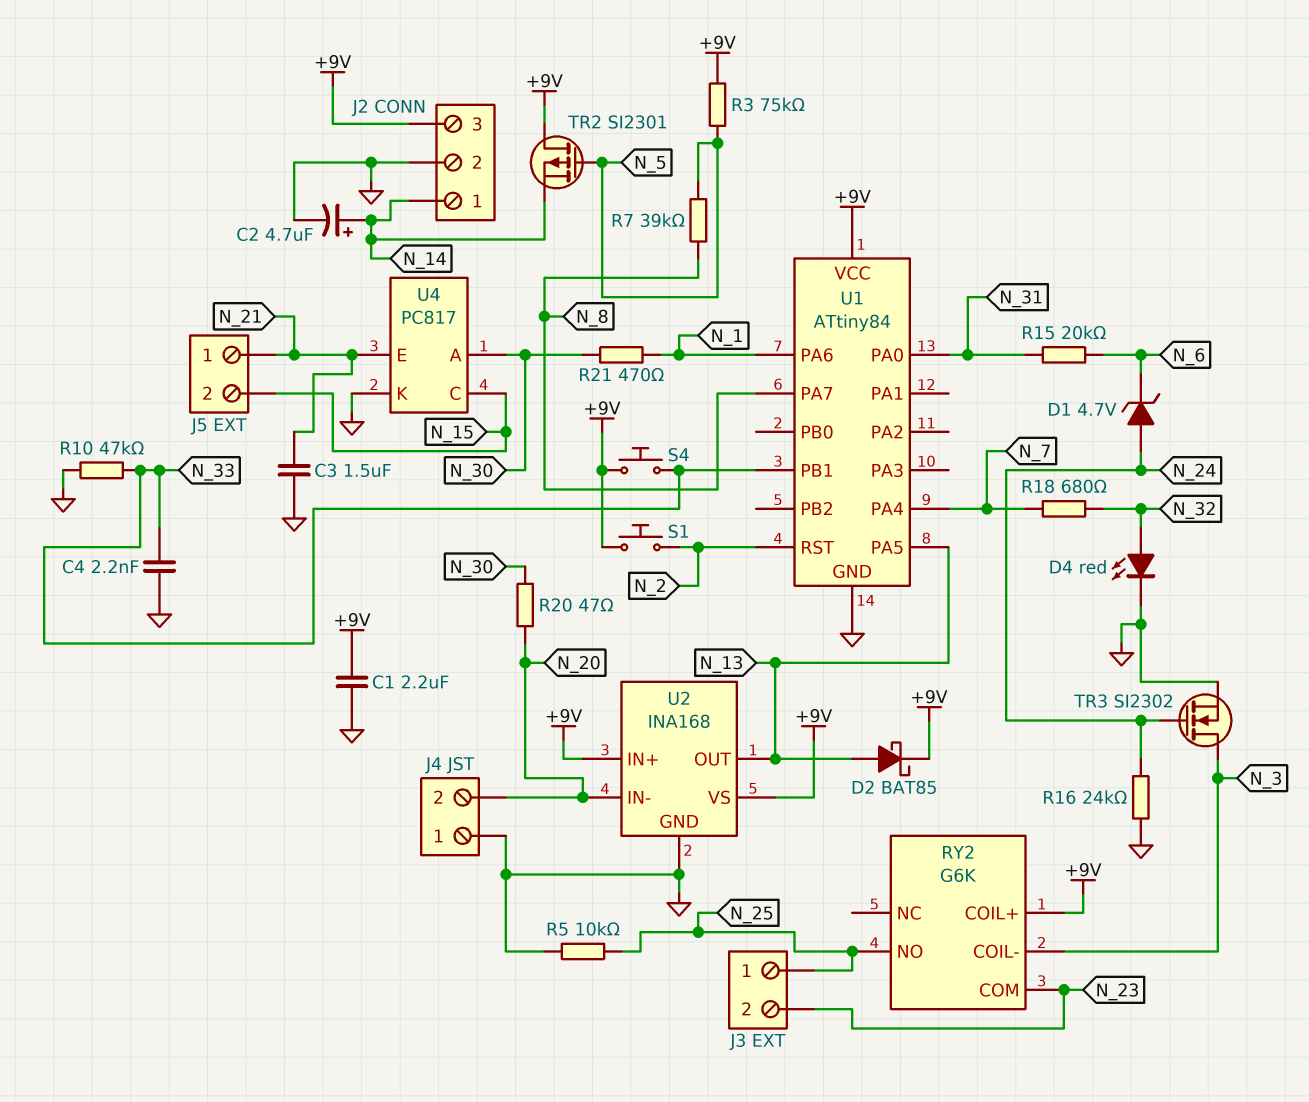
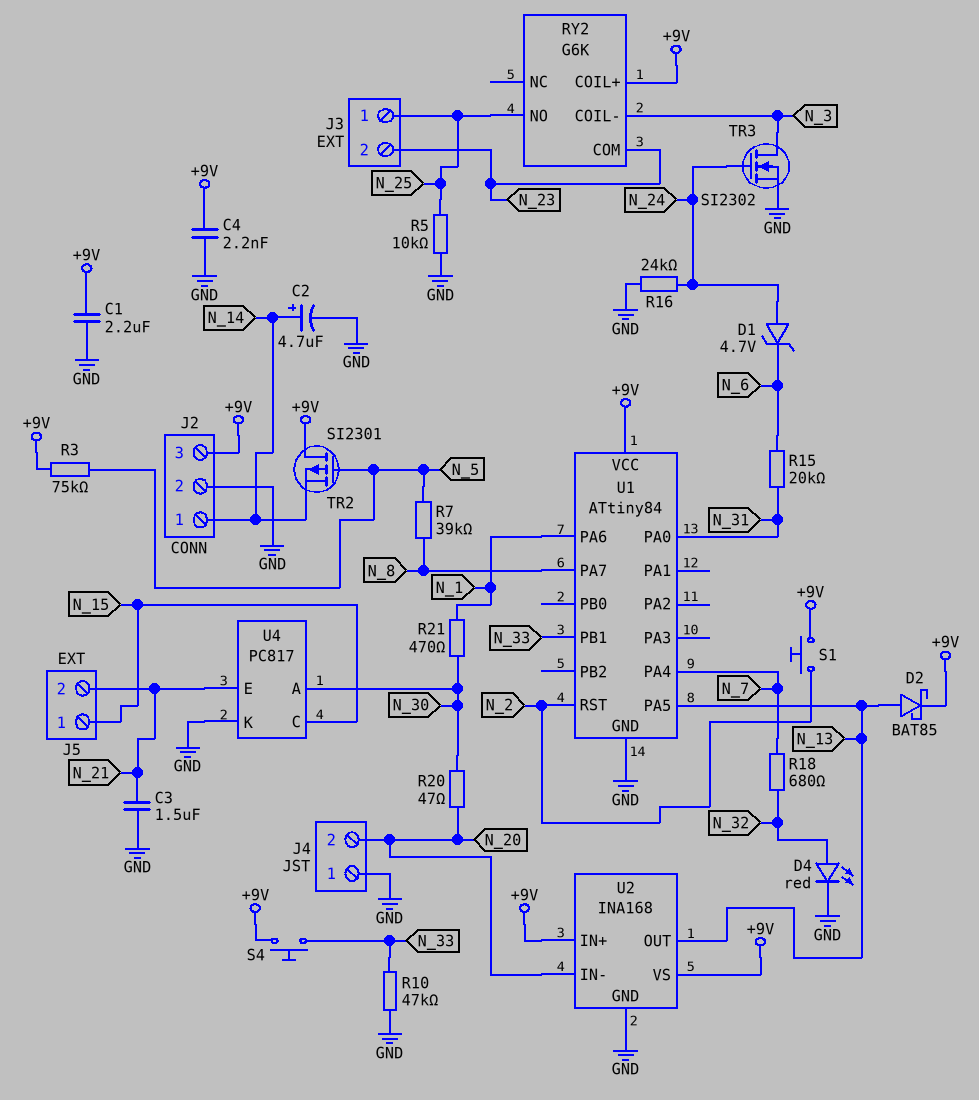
C4: 2.2nF (GND, N_33) -> 2.2nF (+9V, GND)
J5 pin 1: N_21 -> N_15
J5 pin 2: N_15 -> N_21

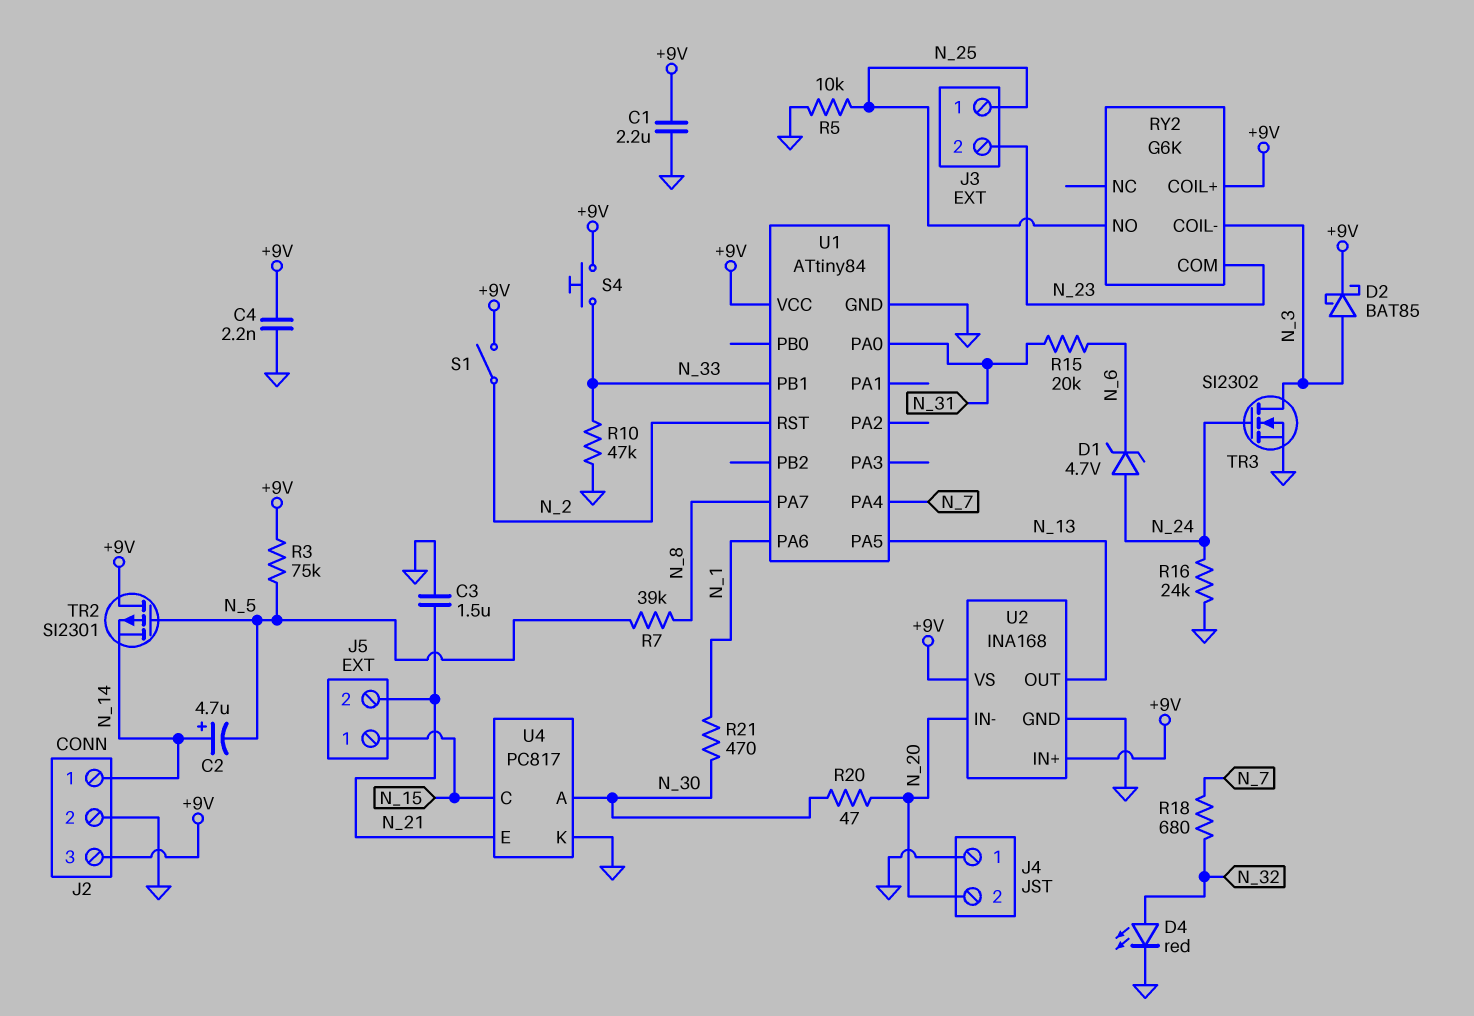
C2: 4.7uF (plus N_14, minus GND) -> 4.7uF (plus N_14, minus N_5)
D2: schottky BAT85 (A N_13, K +9V) -> schottky BAT85 (A N_3, K +9V)
S1: button (+9V, N_2) -> switch (+9V, N_2)

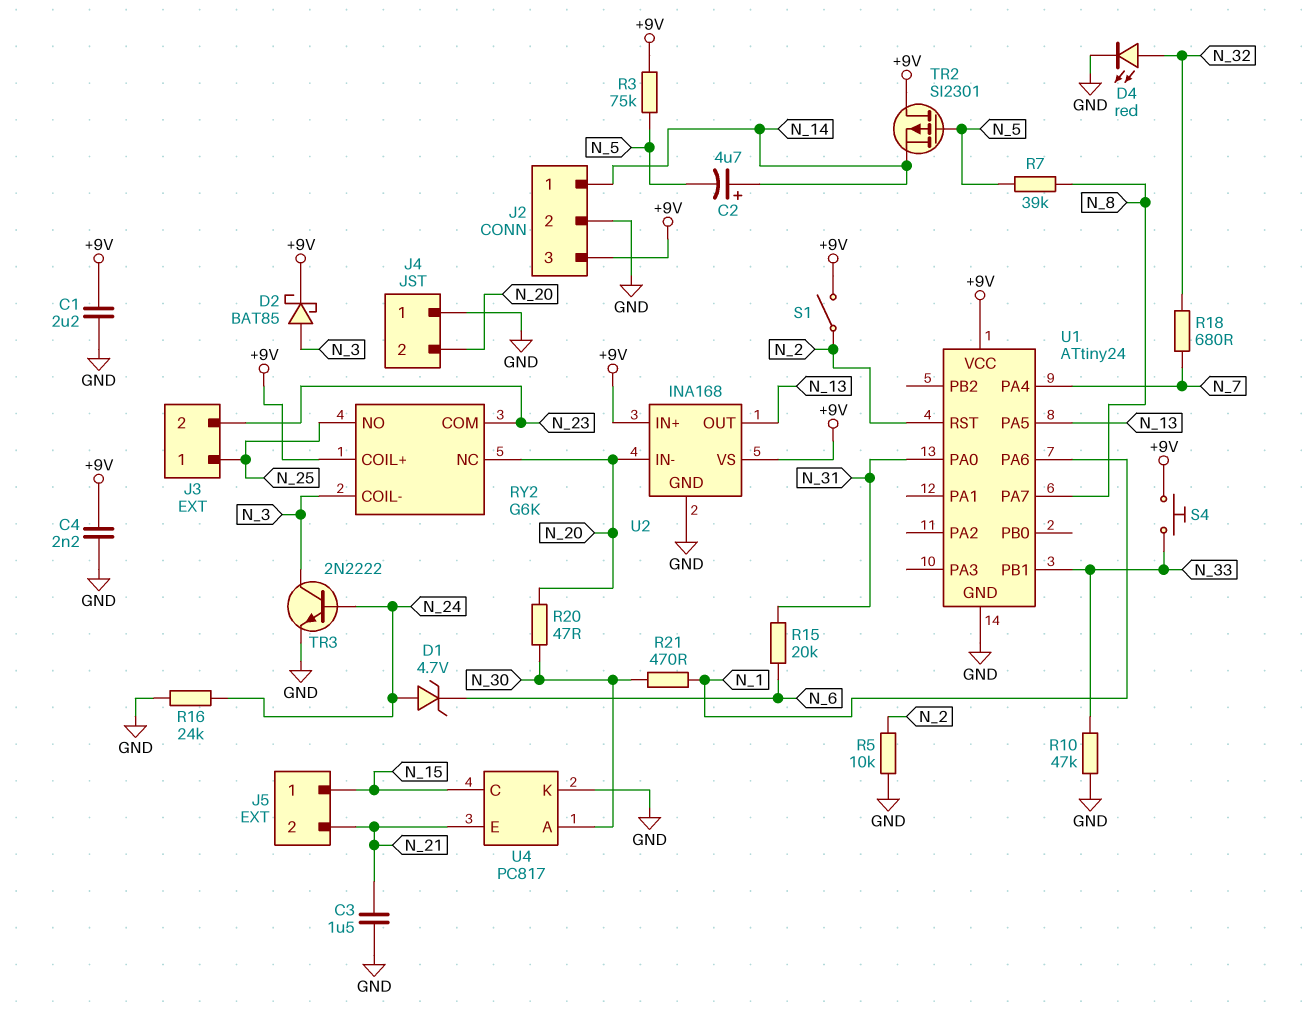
R5: 10k (GND, N_25) -> 10k (GND, N_2)
RY2 pin NC: none -> N_20
TR3: NMOS SI2302 (G N_24, D N_3, S GND) -> NPN 2N2222 (B N_24, C N_3, E GND)
U1: ATtiny84 -> ATtiny24

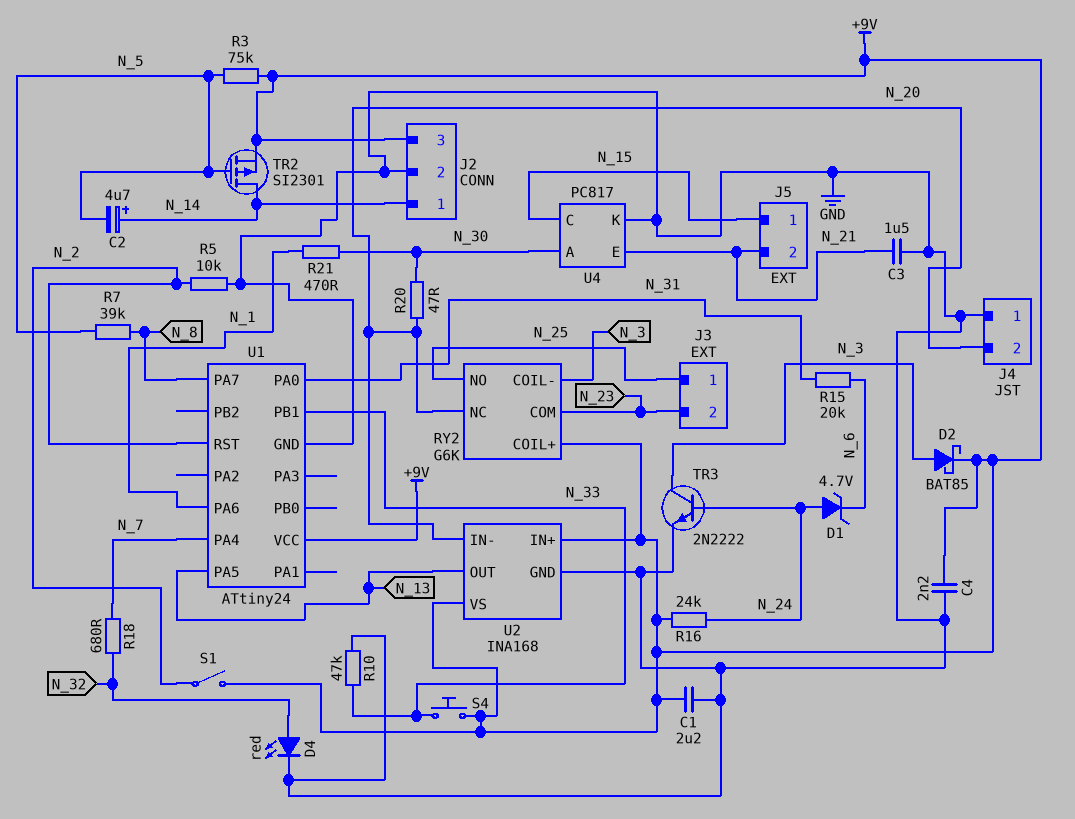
R16: 24k (GND, N_24) -> 24k (+9V, N_24)
TR2: PMOS SI2301 (G N_5, D +9V, S N_14) -> PMOS SI2301 (G N_5, D N_14, S +9V)

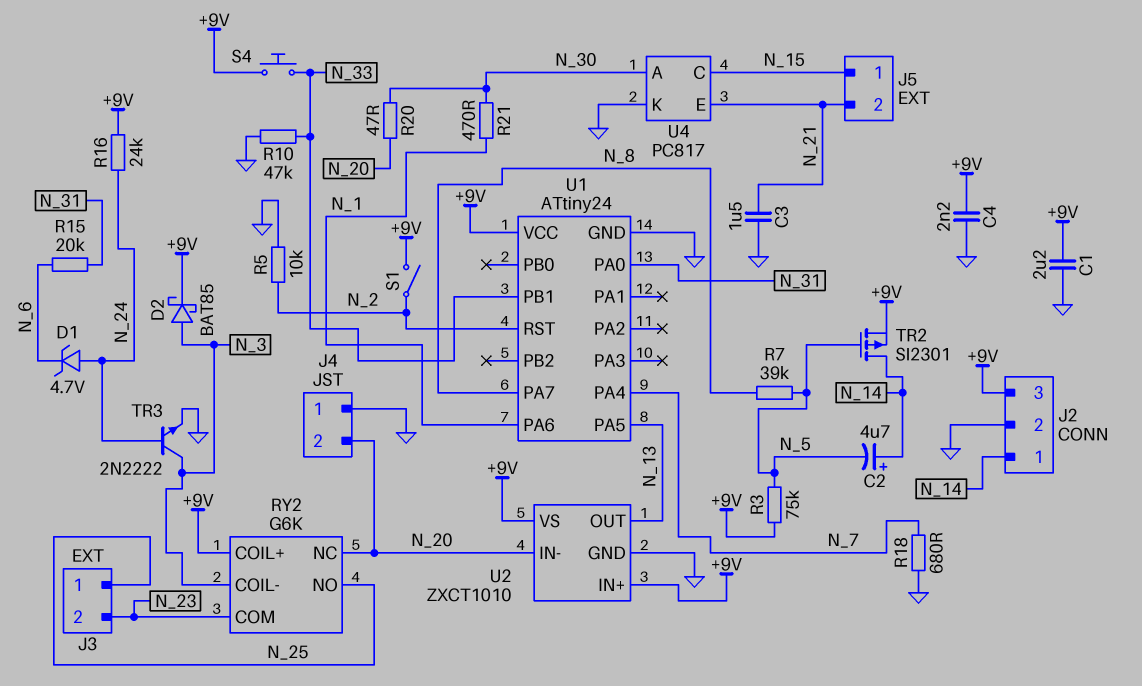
D4: LED red (A N_32, K GND) -> none
R18: 680 (N_7, N_32) -> 680 (GND, N_7)
U2: INA168 -> ZXCT1010

